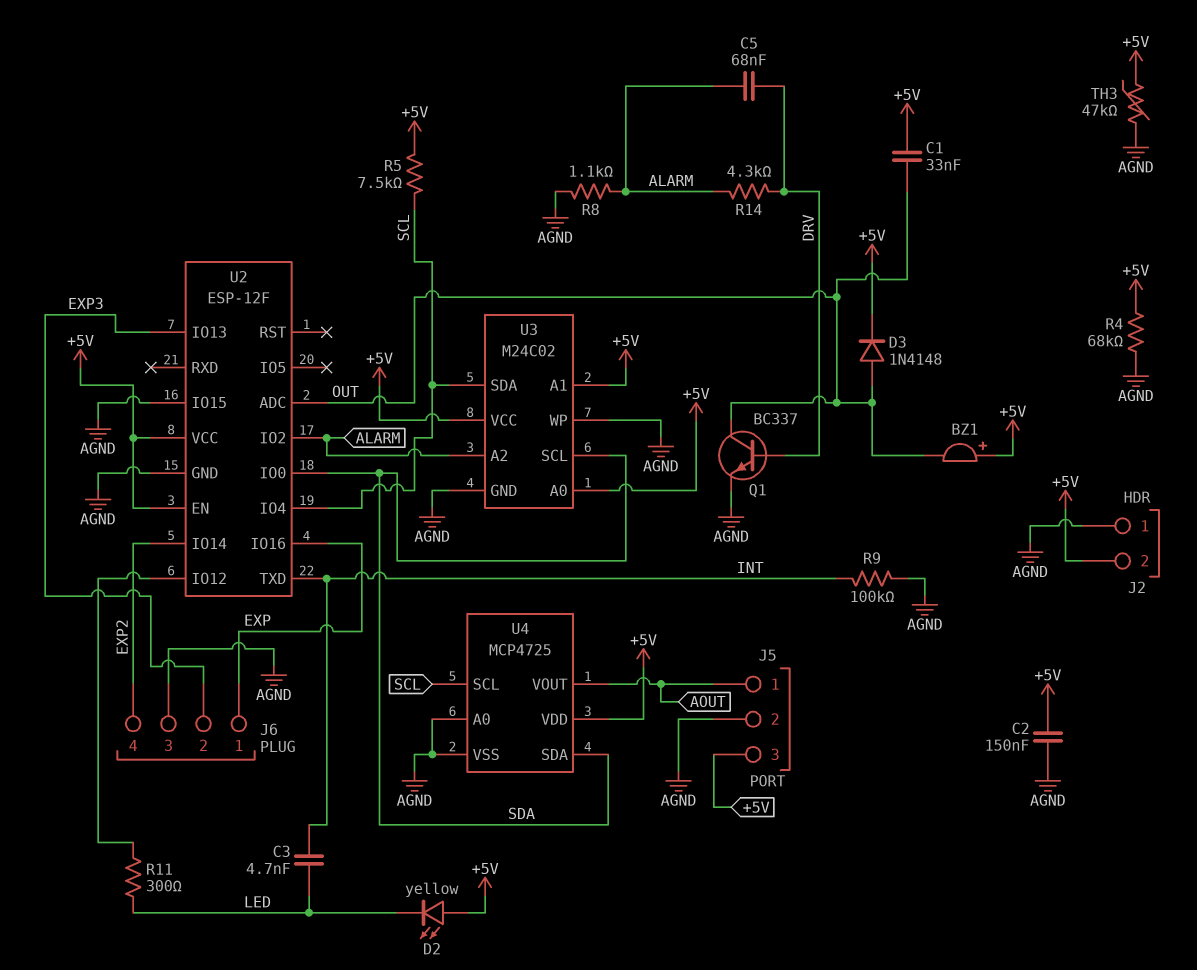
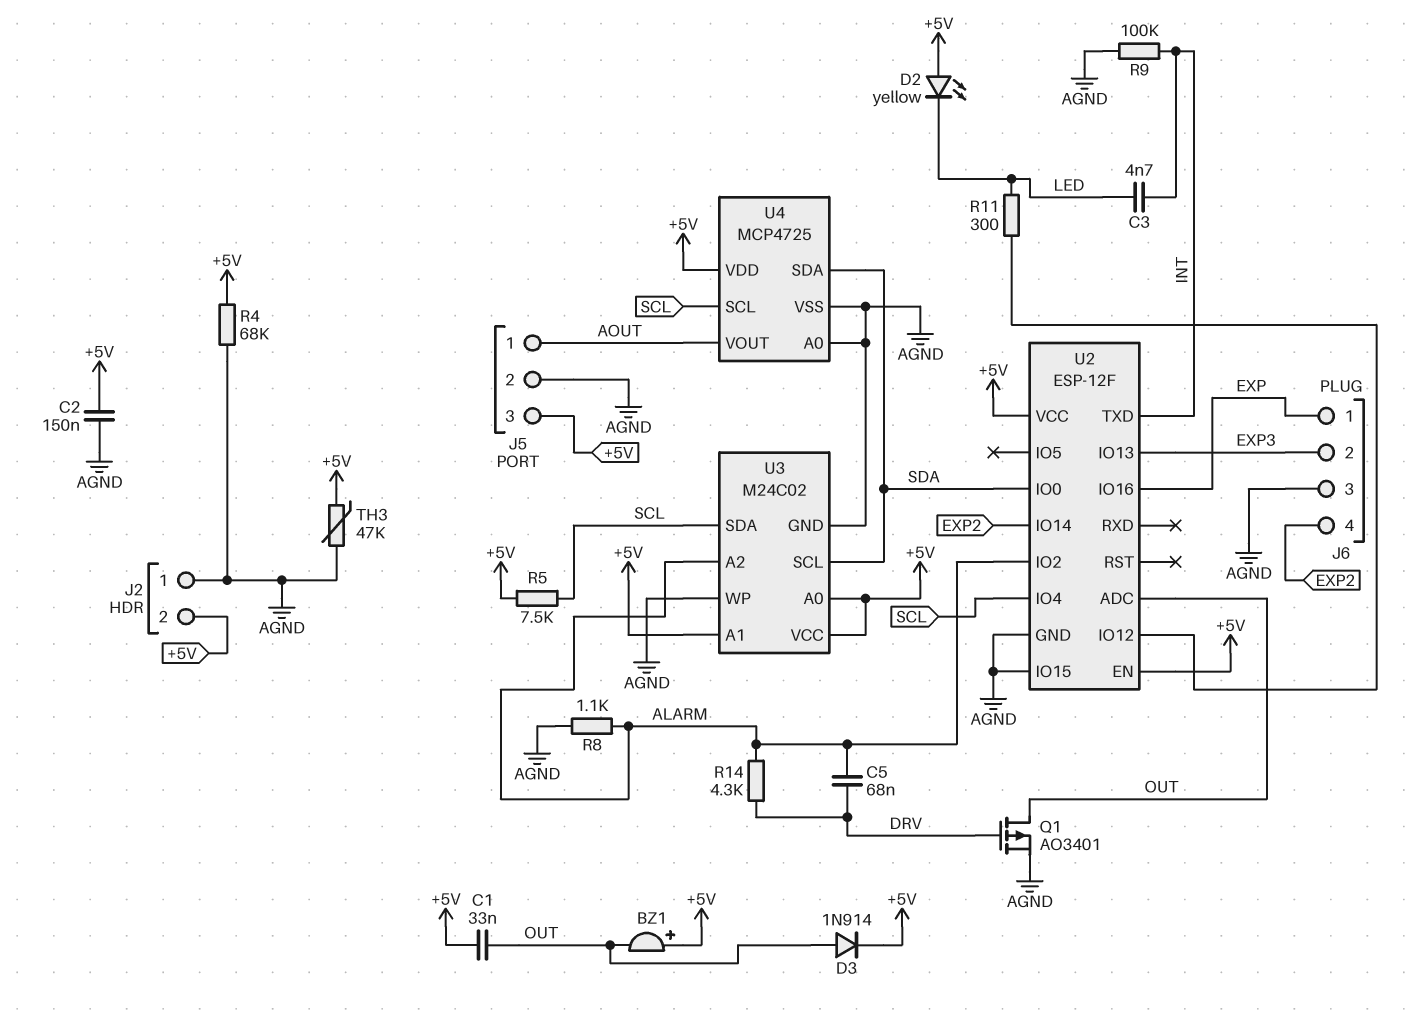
D3: diode 1N4148 (A OUT, K +5V) -> diode 1N914 (A OUT, K +5V)
Q1: NPN BC337 (B DRV, C OUT, E AGND) -> PMOS AO3401 (G DRV, D OUT, S AGND)

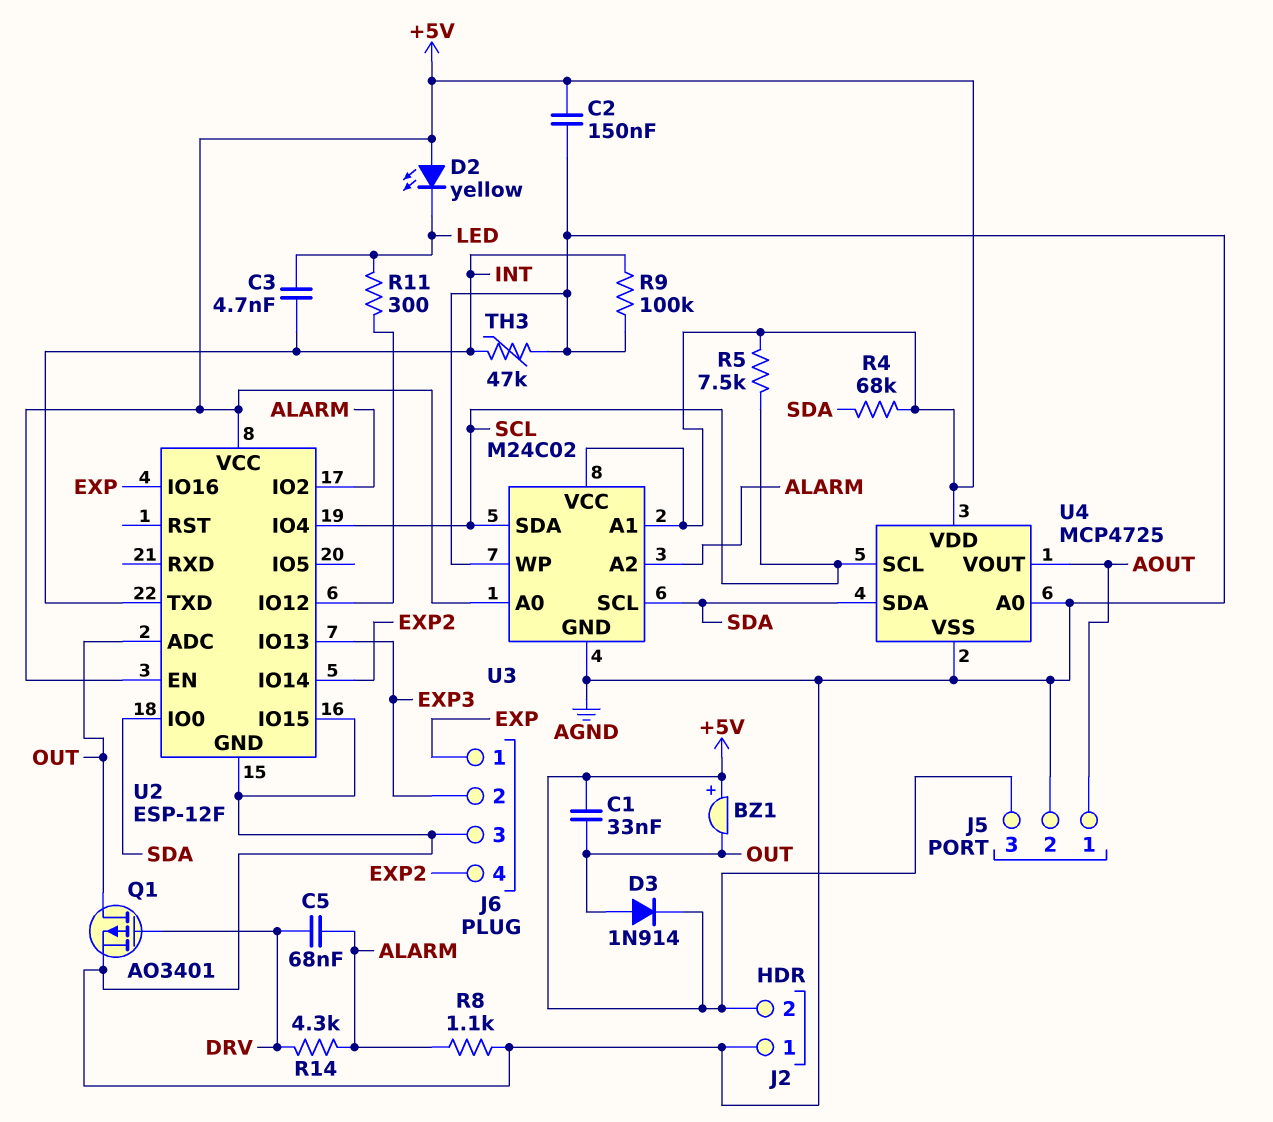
R4: 68k (+5V, AGND) -> 68k (+5V, SDA)
TH3: 47k (+5V, AGND) -> 47k (AGND, INT)

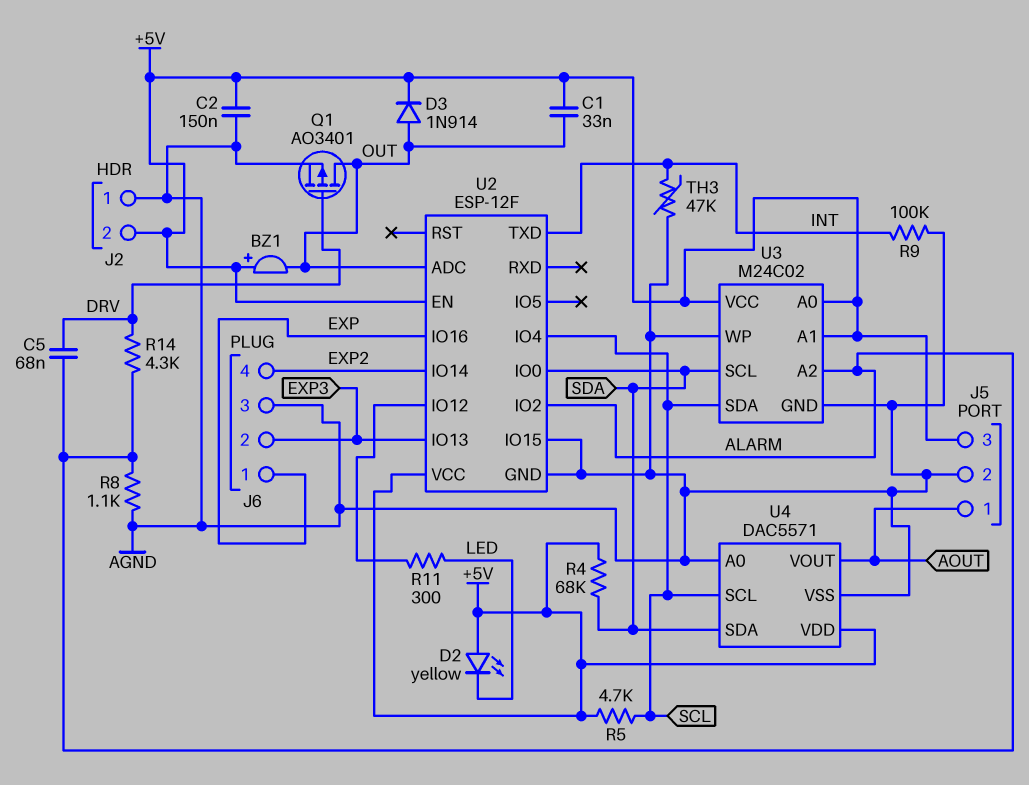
C3: 4.7nF (INT, LED) -> none
R5: 7.5k (+5V, SCL) -> 4.7k (+5V, SCL)
U4: MCP4725 -> DAC5571

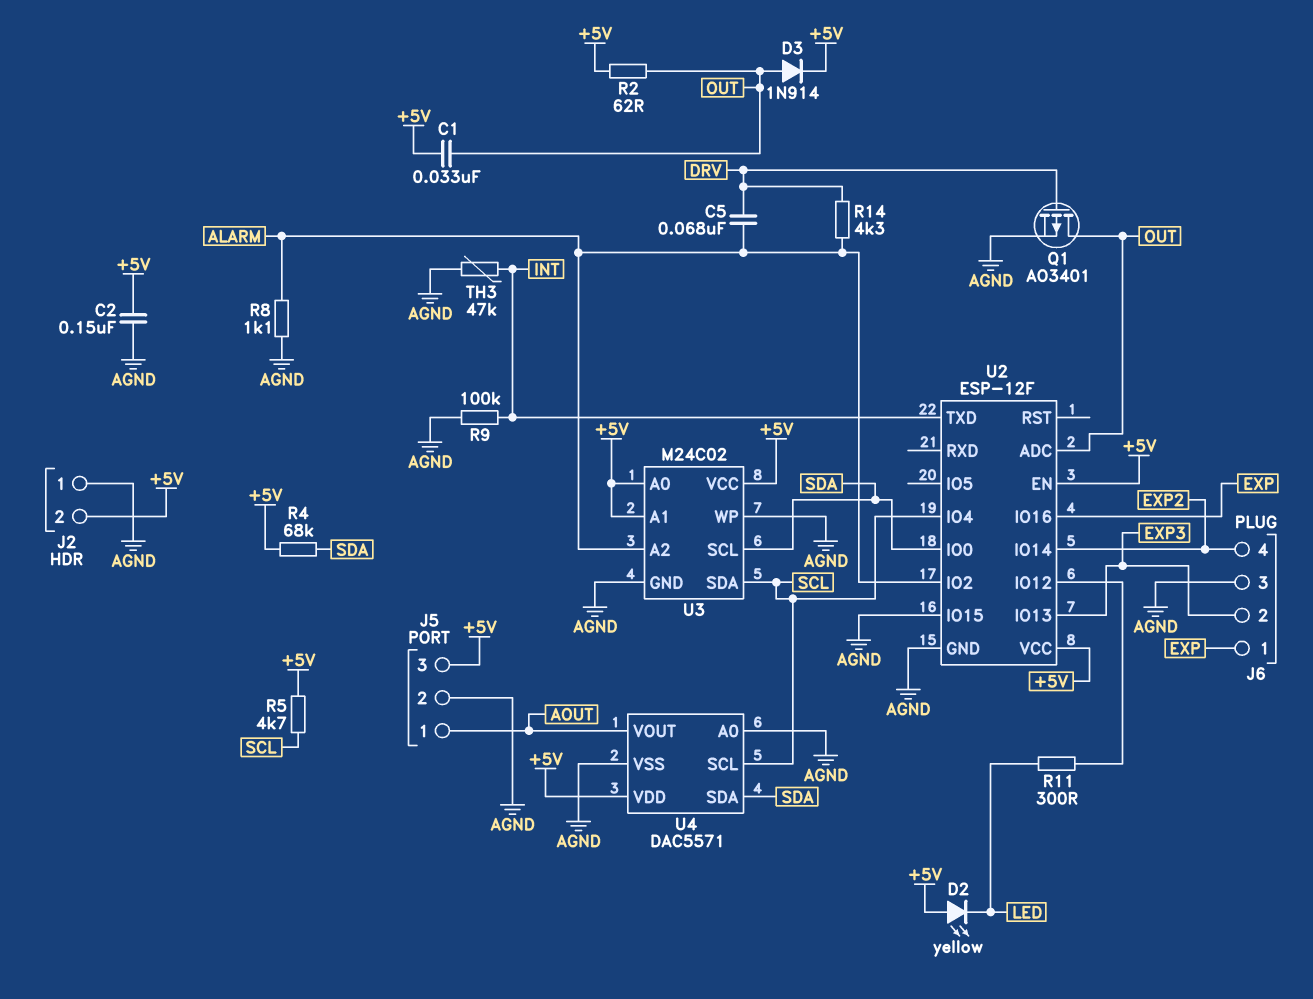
BZ1: buzzer (plus +5V, minus OUT) -> none
R2: none -> 62 (+5V, OUT)

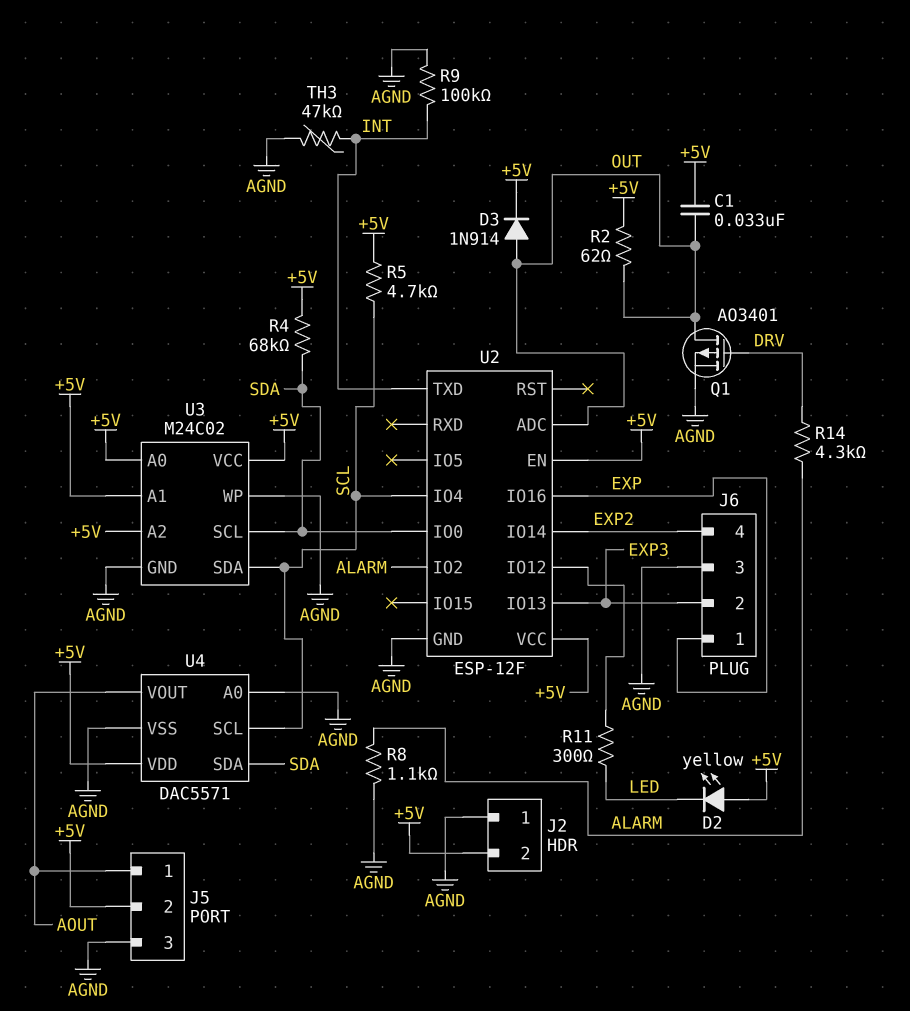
C2: 150nF (+5V, AGND) -> none
C5: 68nF (ALARM, DRV) -> none
J5 pin 2: AGND -> +5V
J5 pin 3: +5V -> AGND
U2 pin IO15: AGND -> none
U3 pin A2: ALARM -> +5V

